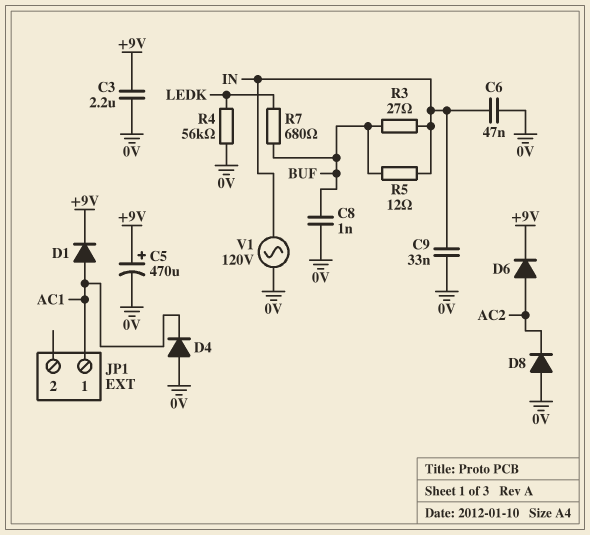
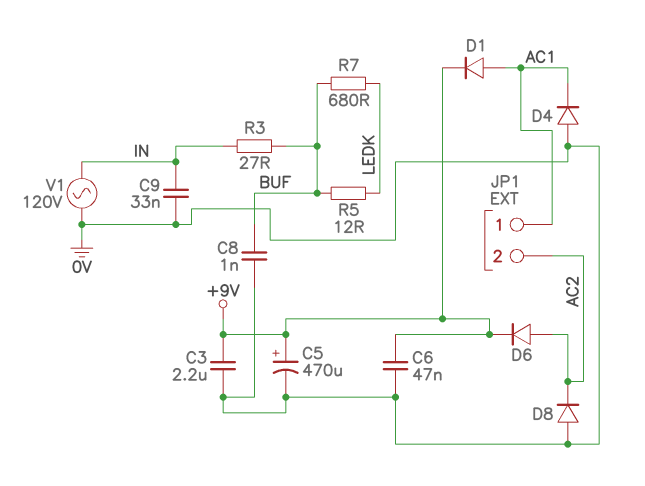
C6: 47nF (0V, IN) -> 47nF (+9V, 0V)
JP1 pin 2: none -> AC2
R4: 56k (0V, LEDK) -> none
R5: 12 (BUF, IN) -> 12 (BUF, LEDK)

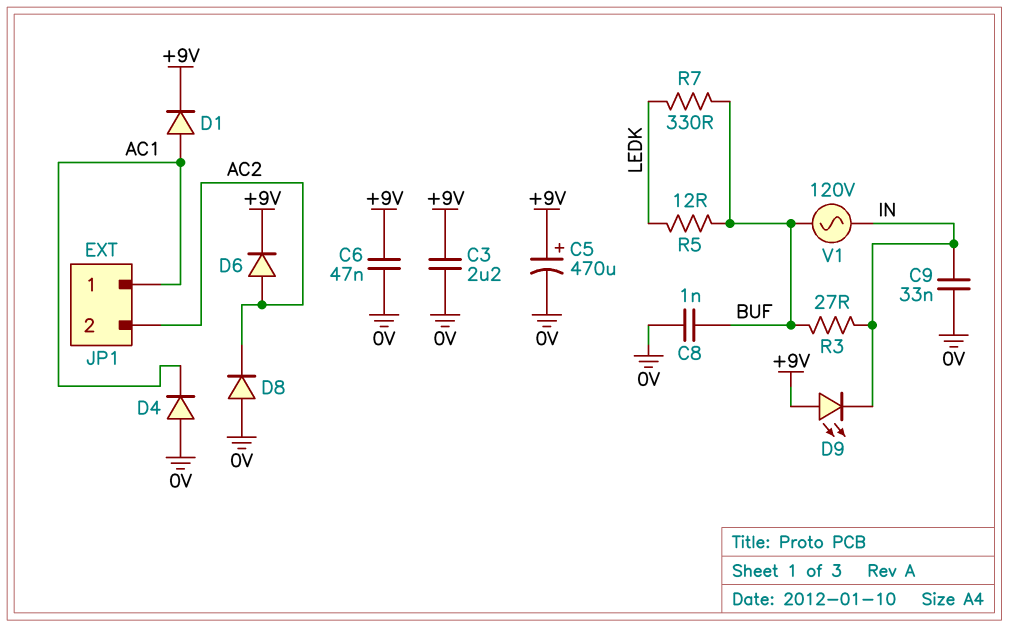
D9: none -> LED (A +9V, K IN)
R7: 680 (BUF, LEDK) -> 330 (BUF, LEDK)
V1: AC 120V (0V, IN) -> AC 120V (BUF, IN)

